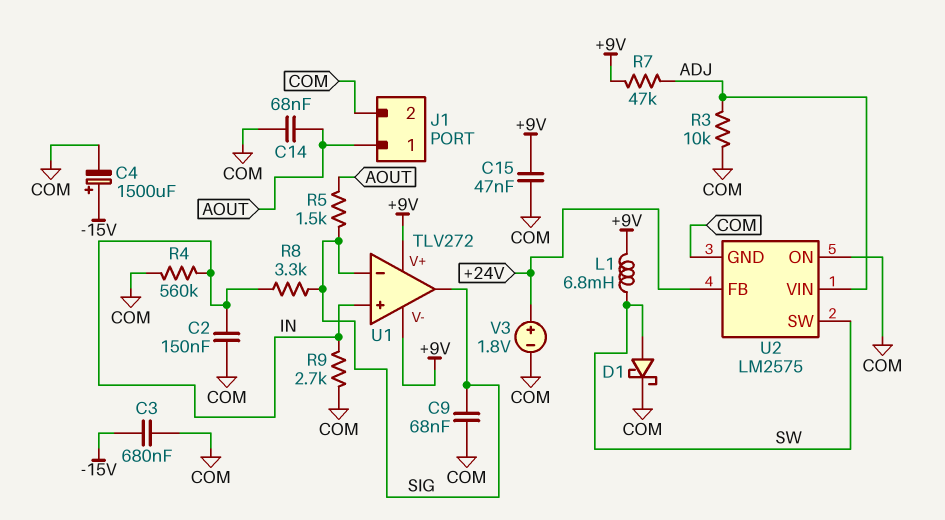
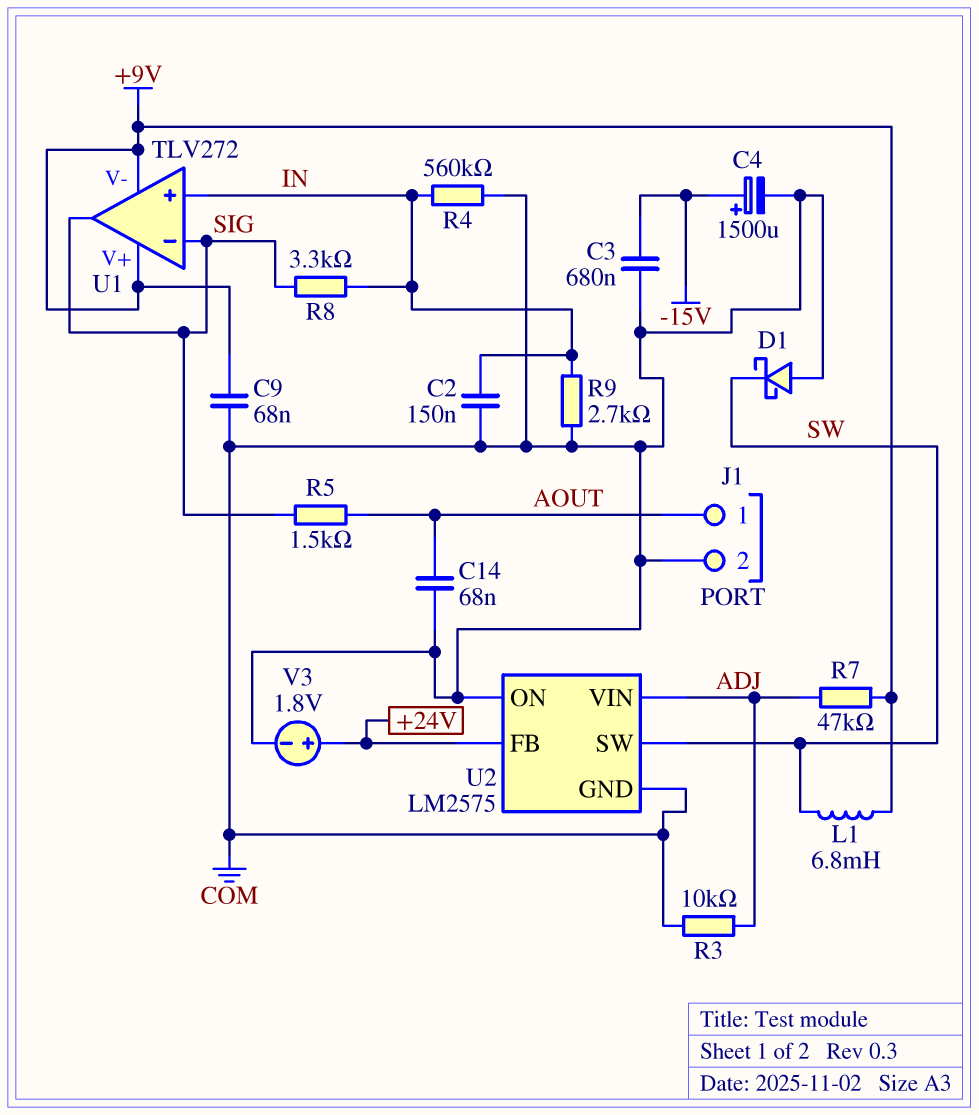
C9: 68nF (COM, SIG) -> 68nF (+9V, COM)
C15: 47nF (+9V, COM) -> none
D1: schottky (A SW, K COM) -> schottky (A COM, K SW)

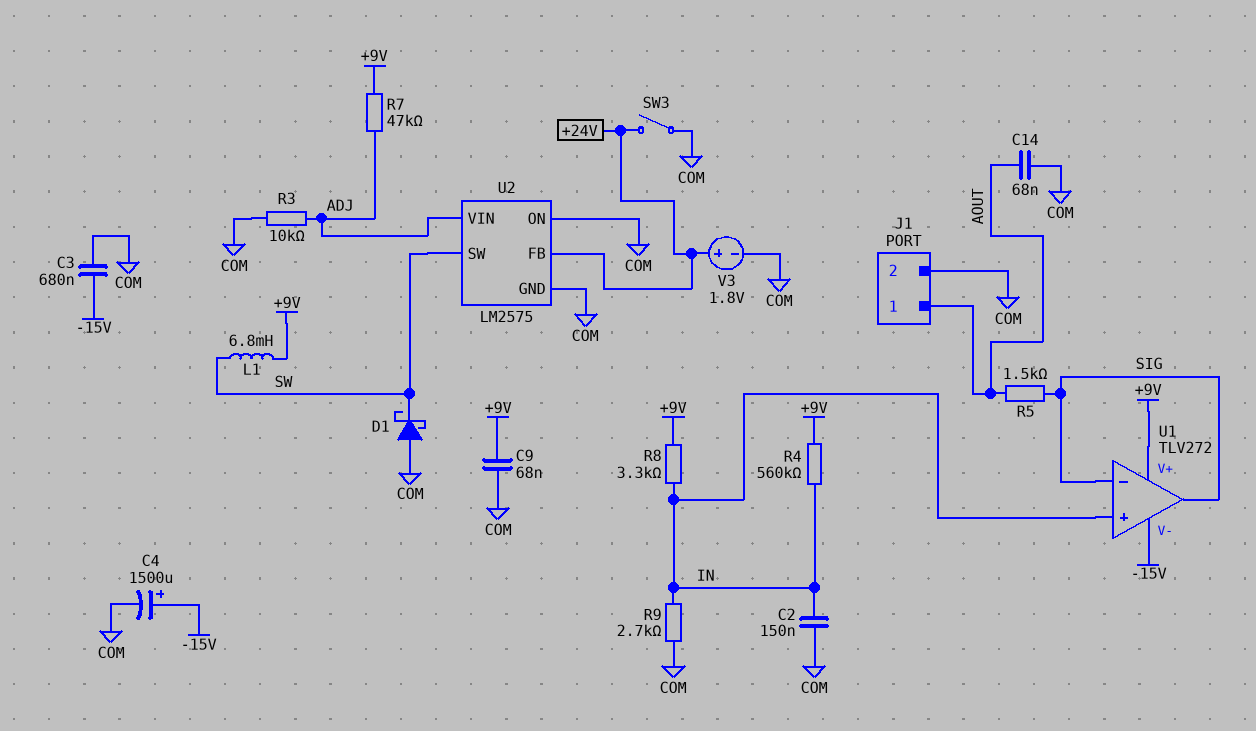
R4: 560k (COM, IN) -> 560k (+9V, IN)
R8: 3.3k (IN, SIG) -> 3.3k (+9V, IN)
SW3: none -> switch (+24V, COM)
U1 pin V-: +9V -> -15V

